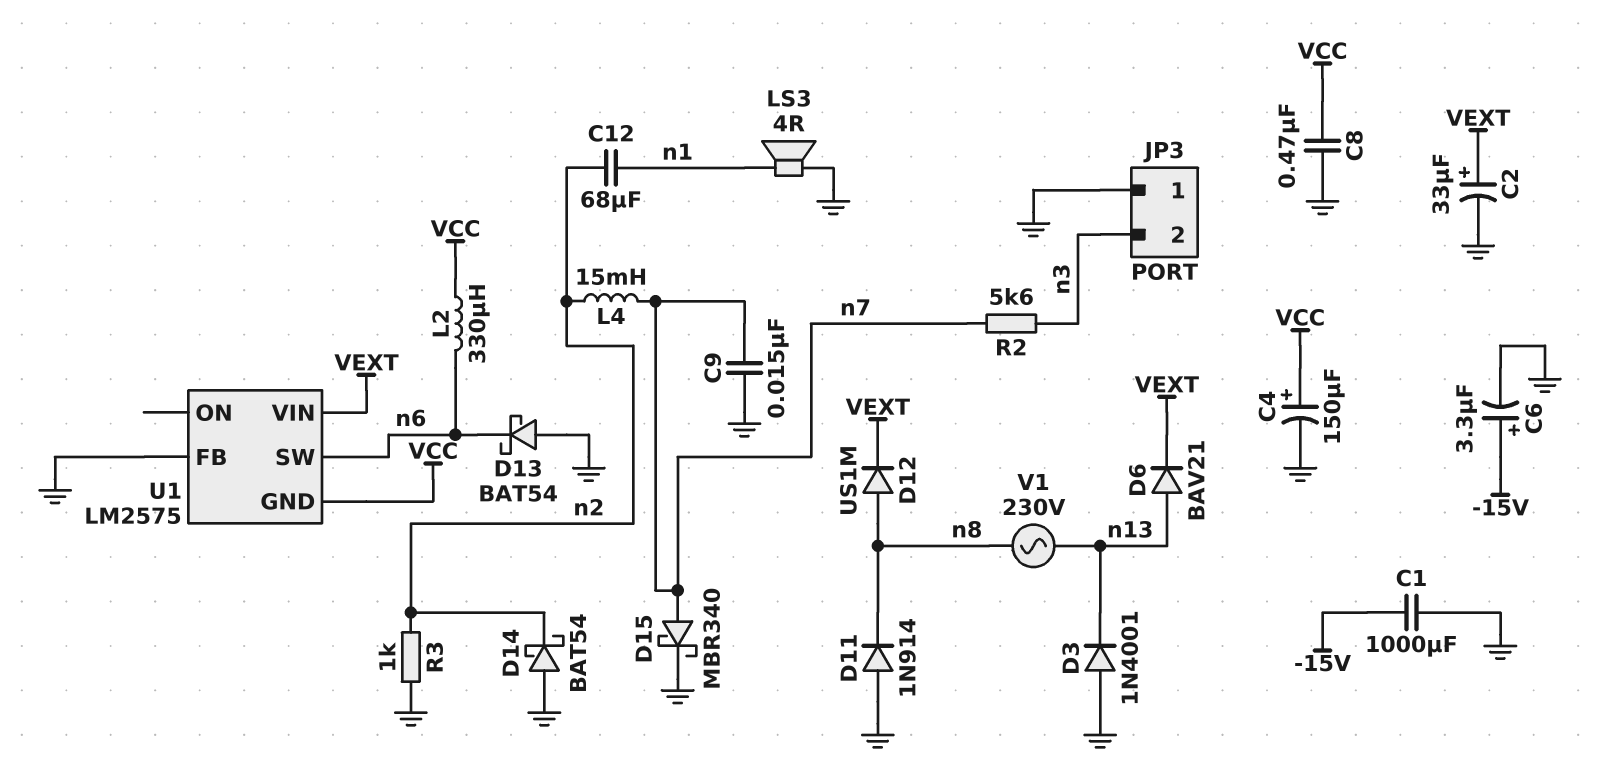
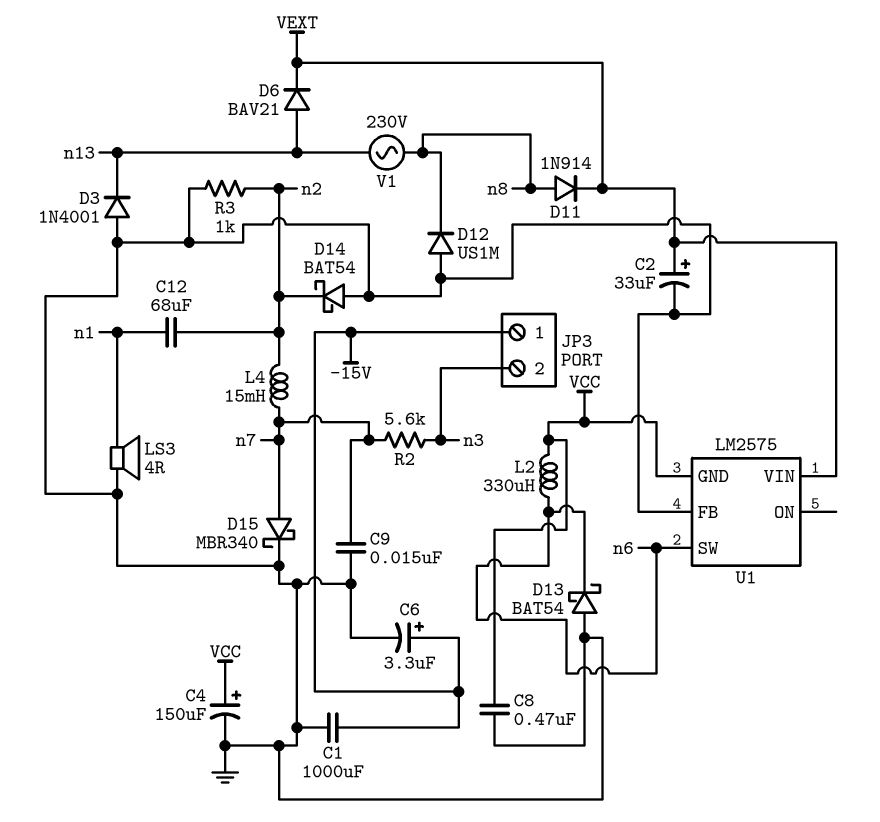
D11: diode 1N914 (A GND, K n8) -> diode 1N914 (A n8, K VEXT)
D12: diode US1M (A n8, K VEXT) -> diode US1M (A GND, K n8)
JP3 pin 1: GND -> -15V

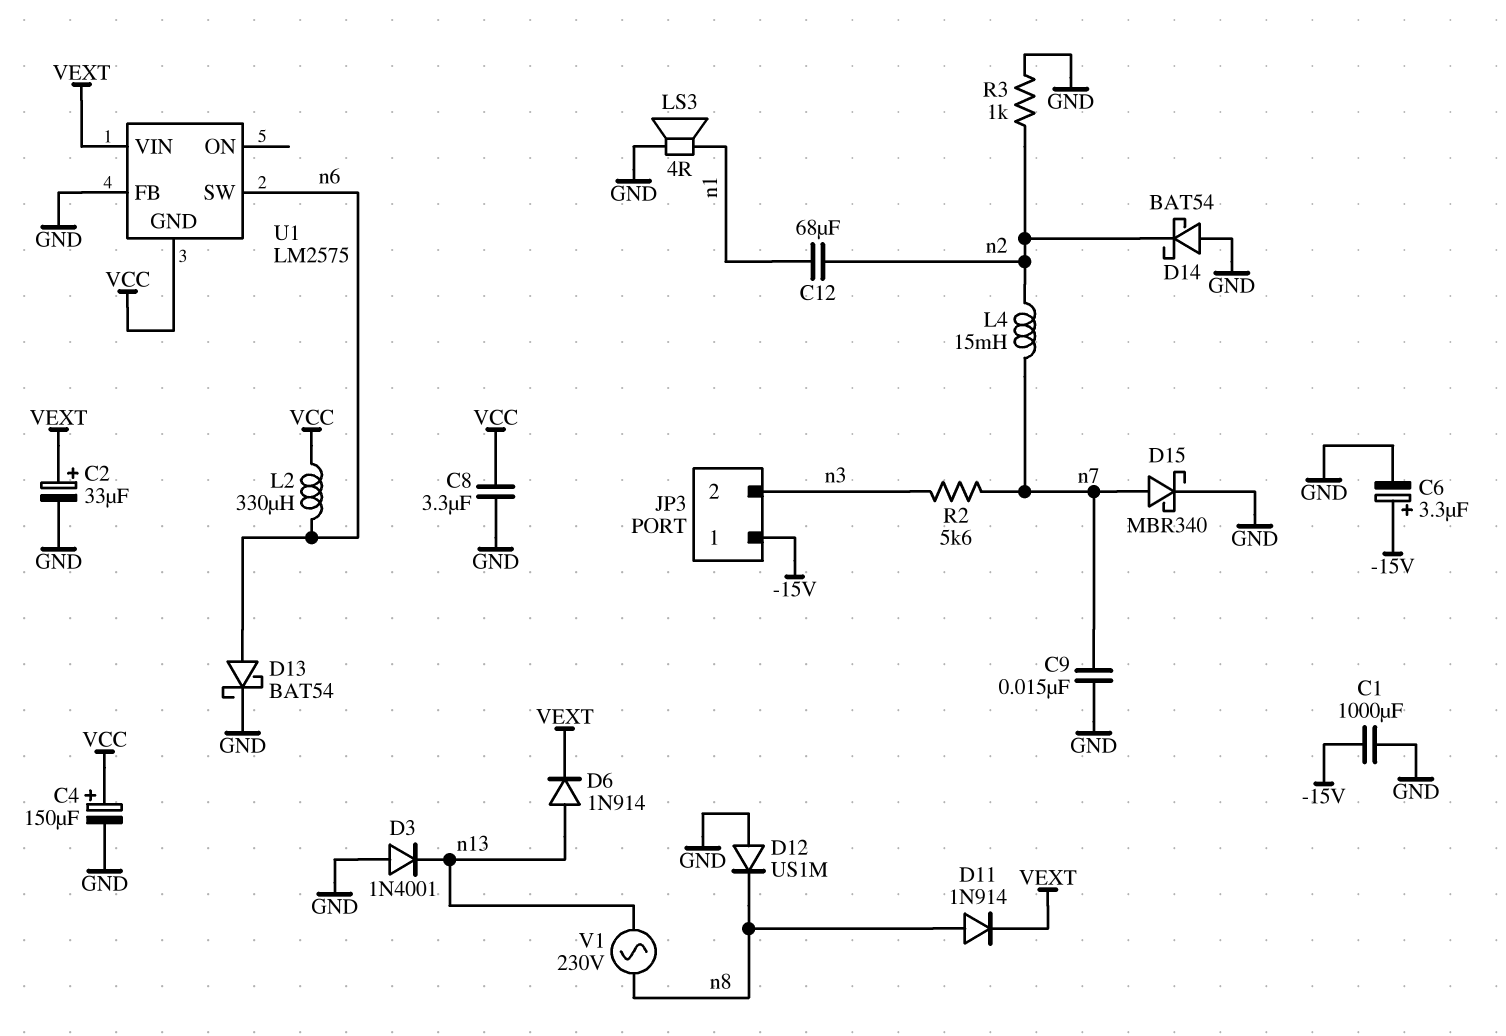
C8: 470nF (GND, VCC) -> 3.3uF (GND, VCC)
D6: diode BAV21 (A n13, K VEXT) -> diode 1N914 (A n13, K VEXT)
D13: schottky BAT54 (A GND, K n6) -> schottky BAT54 (A n6, K GND)

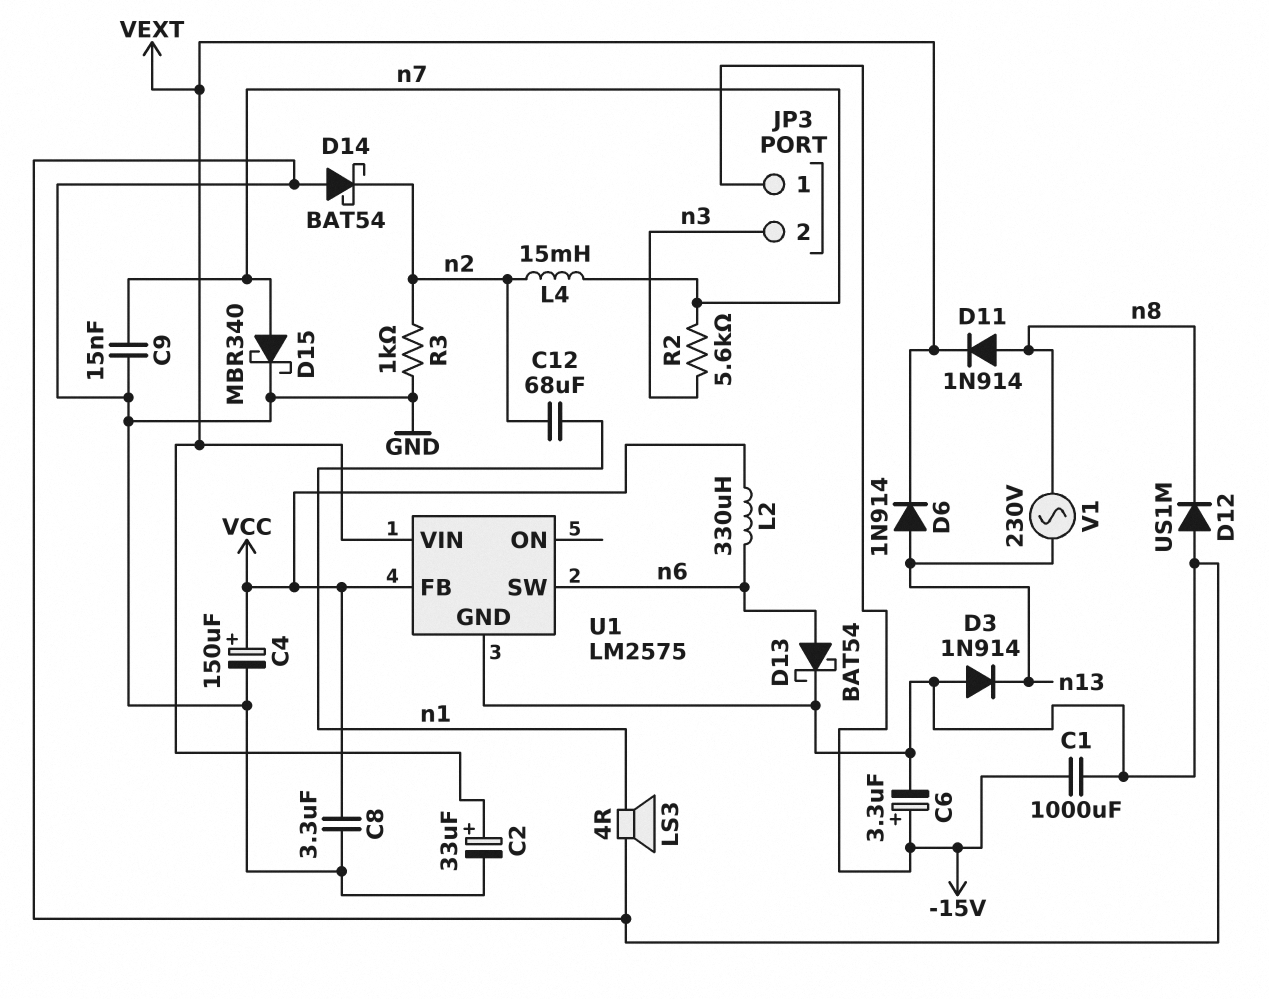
D3: diode 1N4001 (A GND, K n13) -> diode 1N914 (A GND, K n13)
U1 pin FB: GND -> VCC
U1 pin GND: VCC -> GND

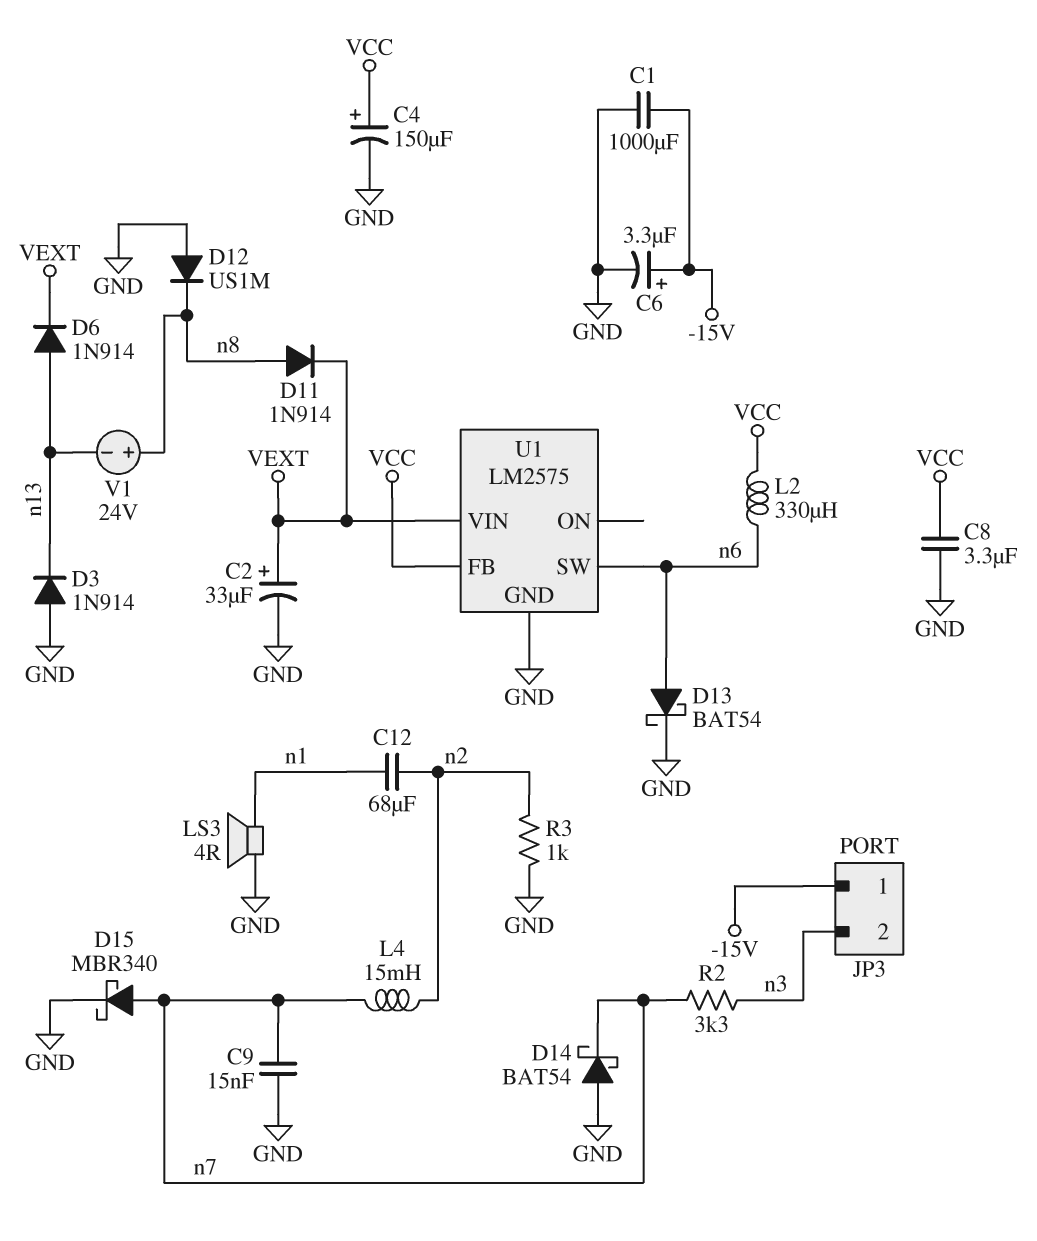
D14: schottky BAT54 (A GND, K n2) -> schottky BAT54 (A GND, K n7)
R2: 5.6k (n3, n7) -> 3.3k (n3, n7)
V1: AC 230V (n8, n13) -> 24V (plus n8, minus n13)

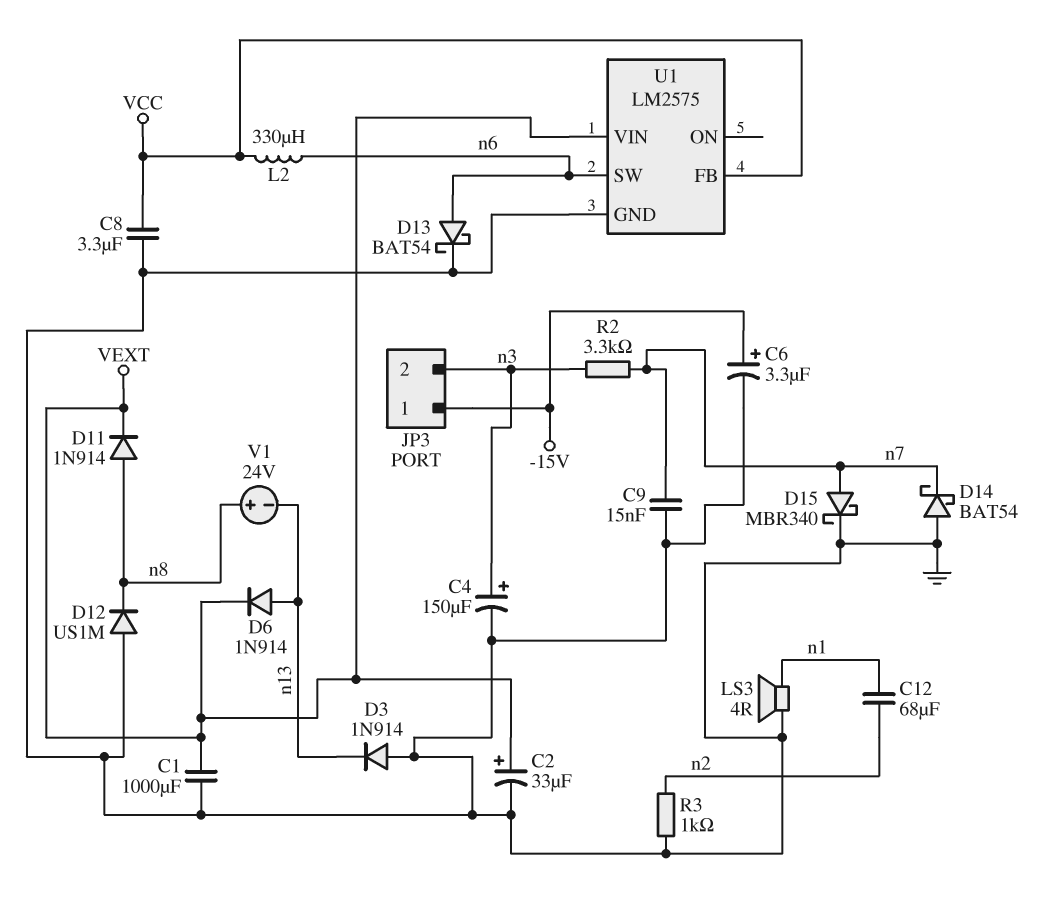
C1: 1000uF (-15V, GND) -> 1000uF (GND, VEXT)
C4: 150uF (plus VCC, minus GND) -> 150uF (plus n3, minus GND)
L4: 15mH (n2, n7) -> none

